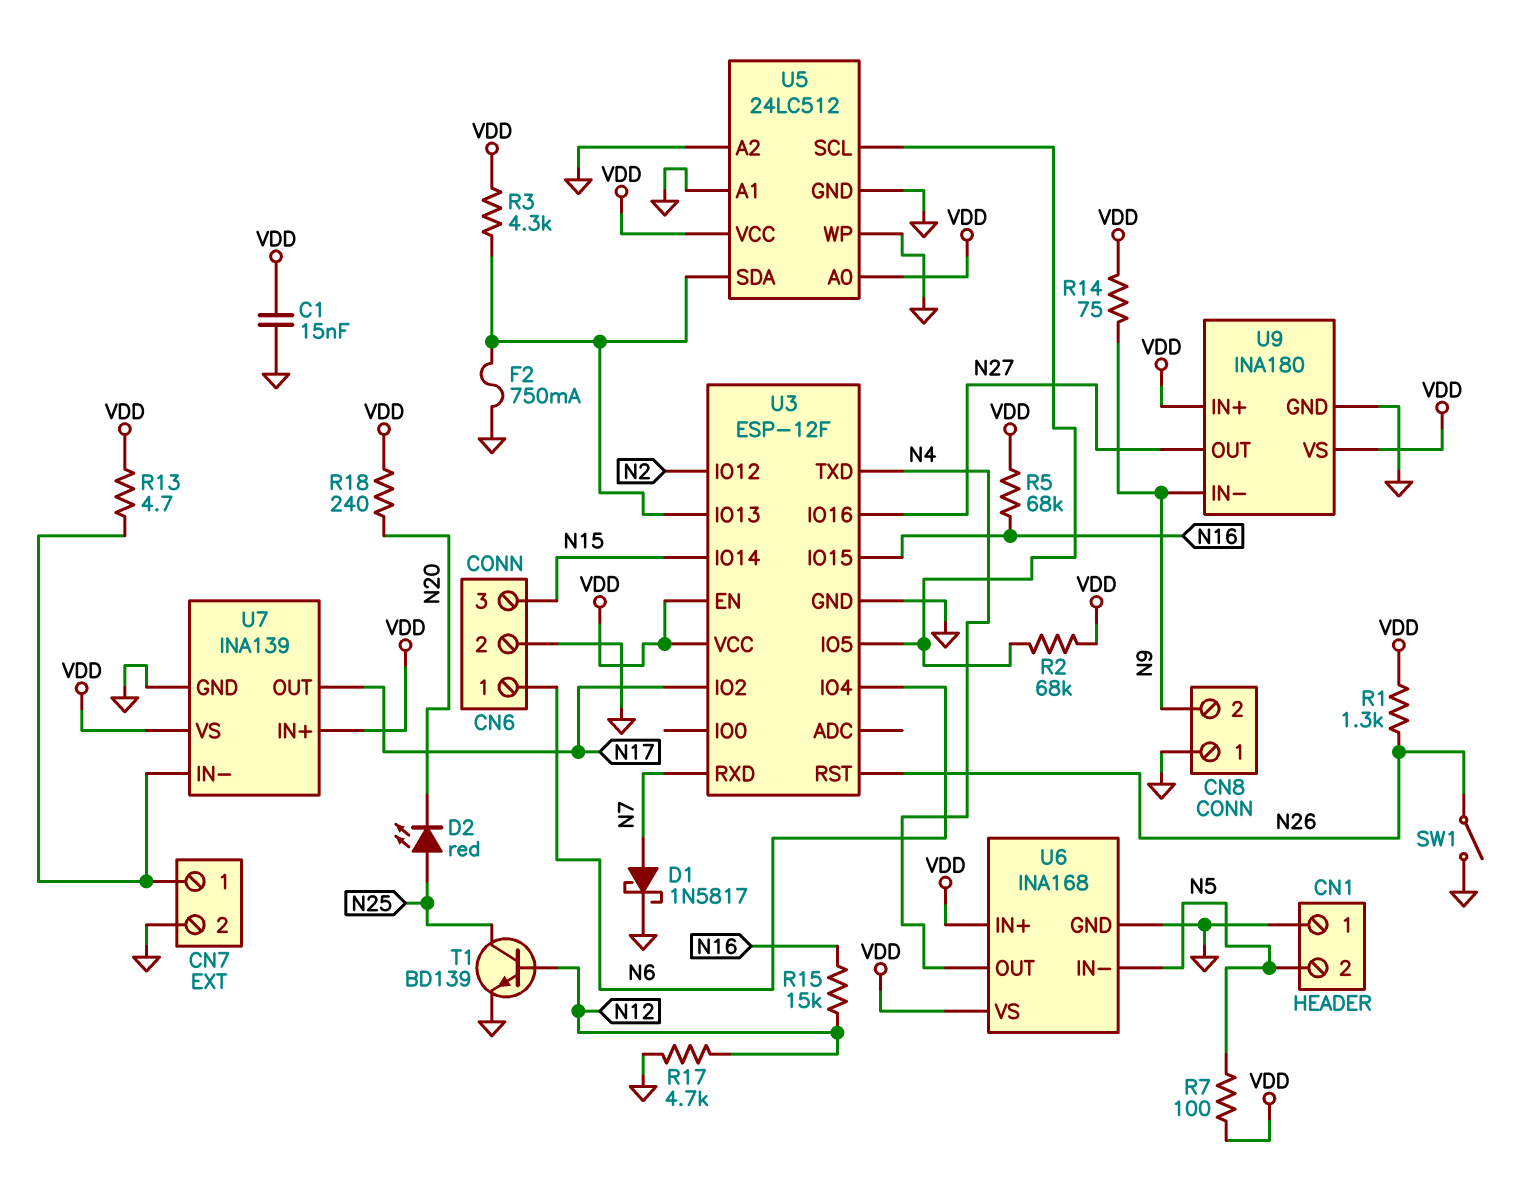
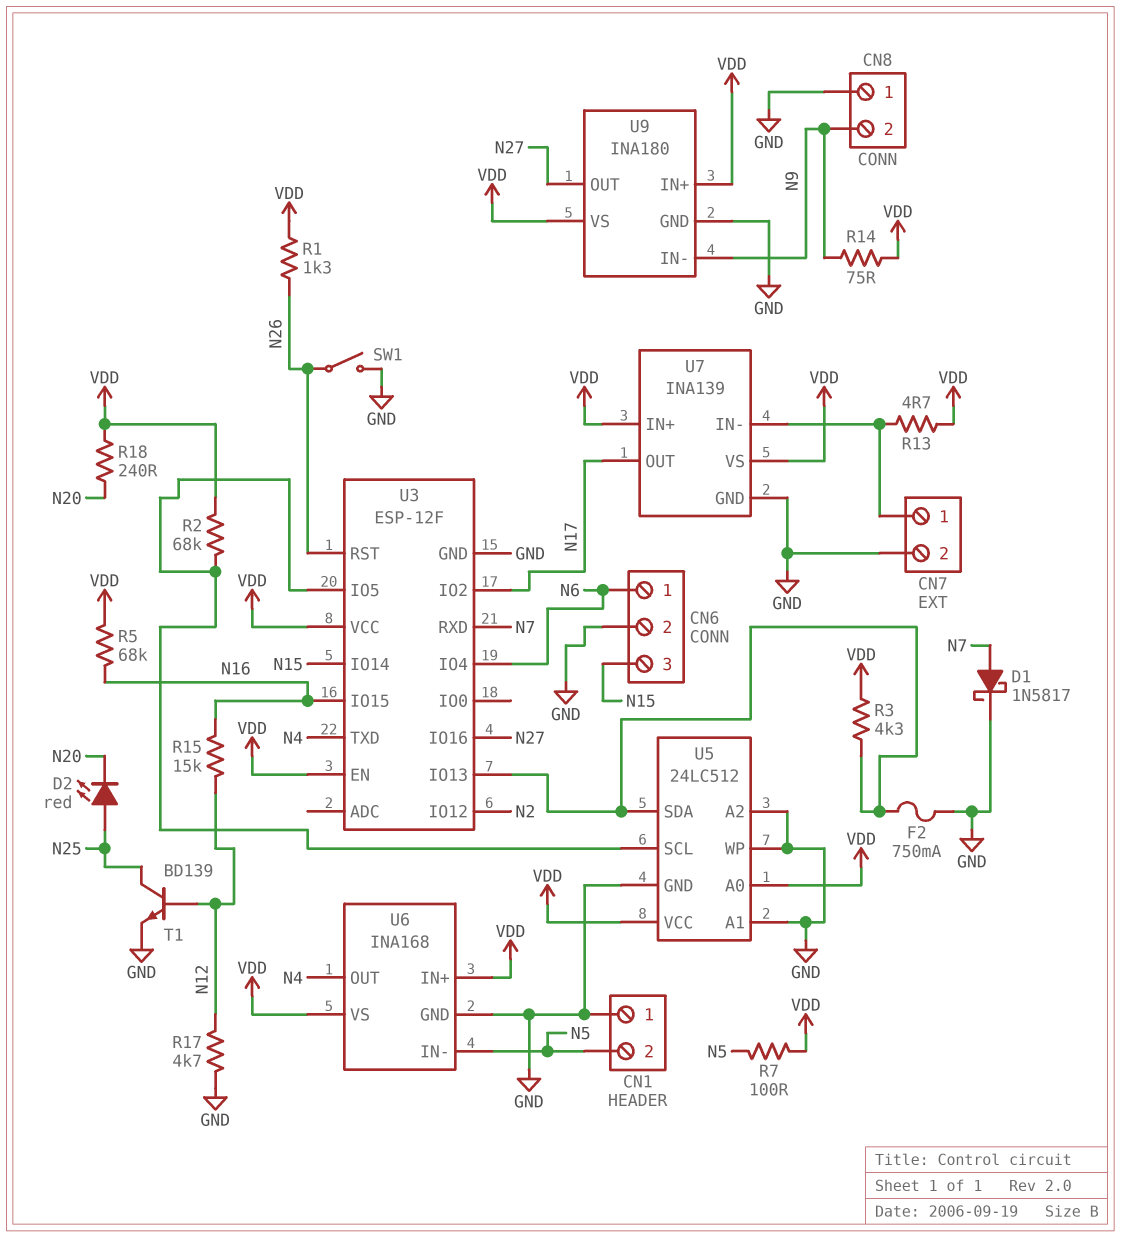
C1: 15nF (GND, VDD) -> none

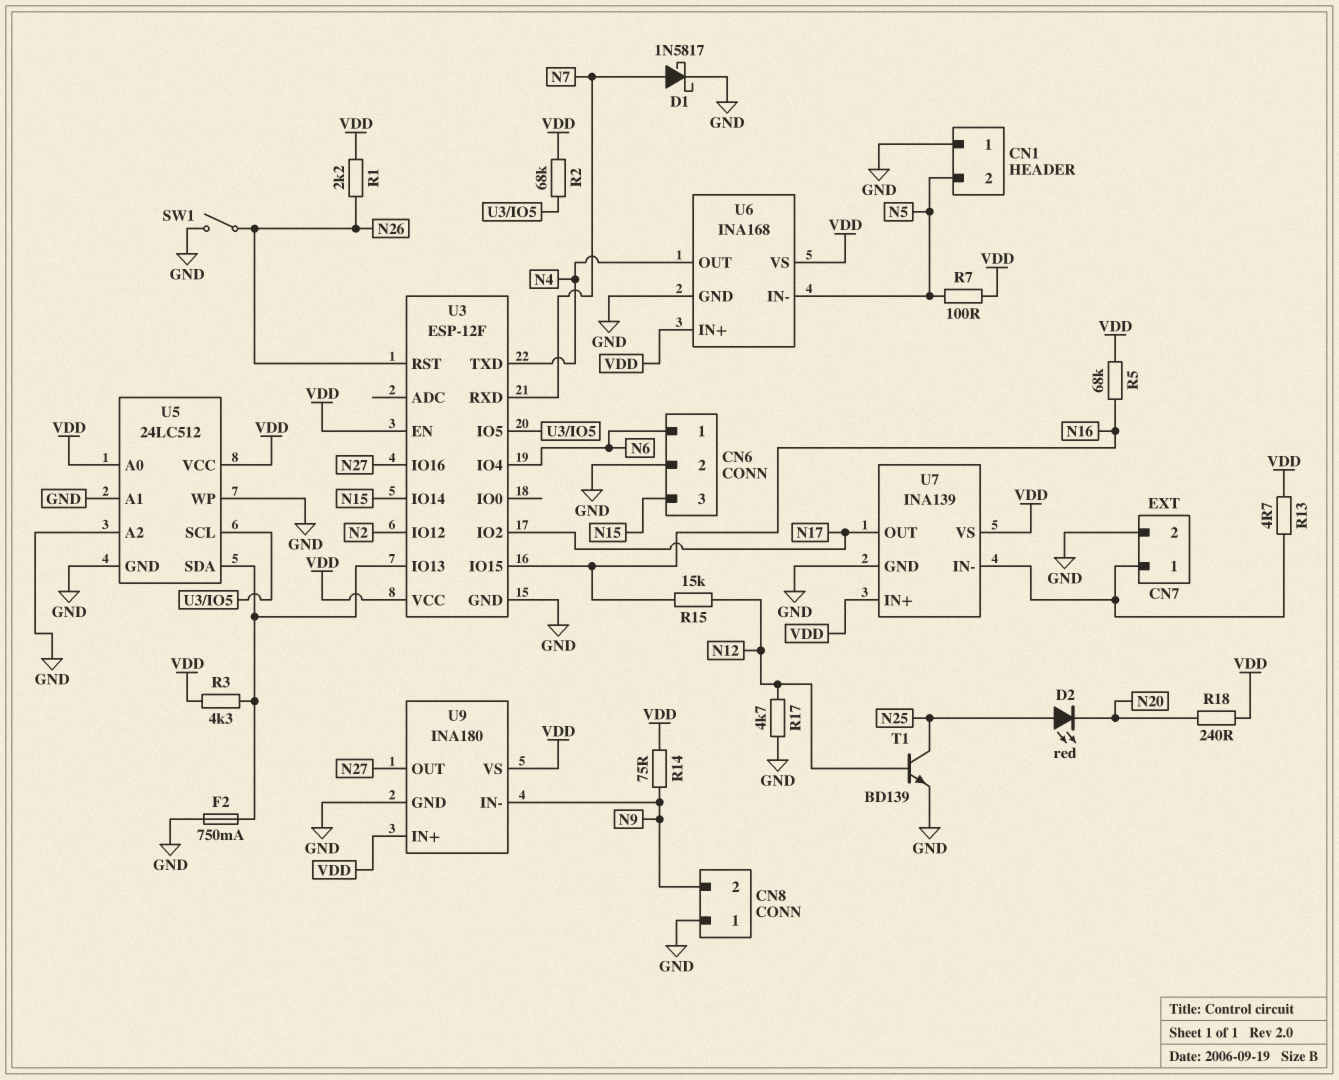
R1: 1.3k (N26, VDD) -> 2.2k (N26, VDD)

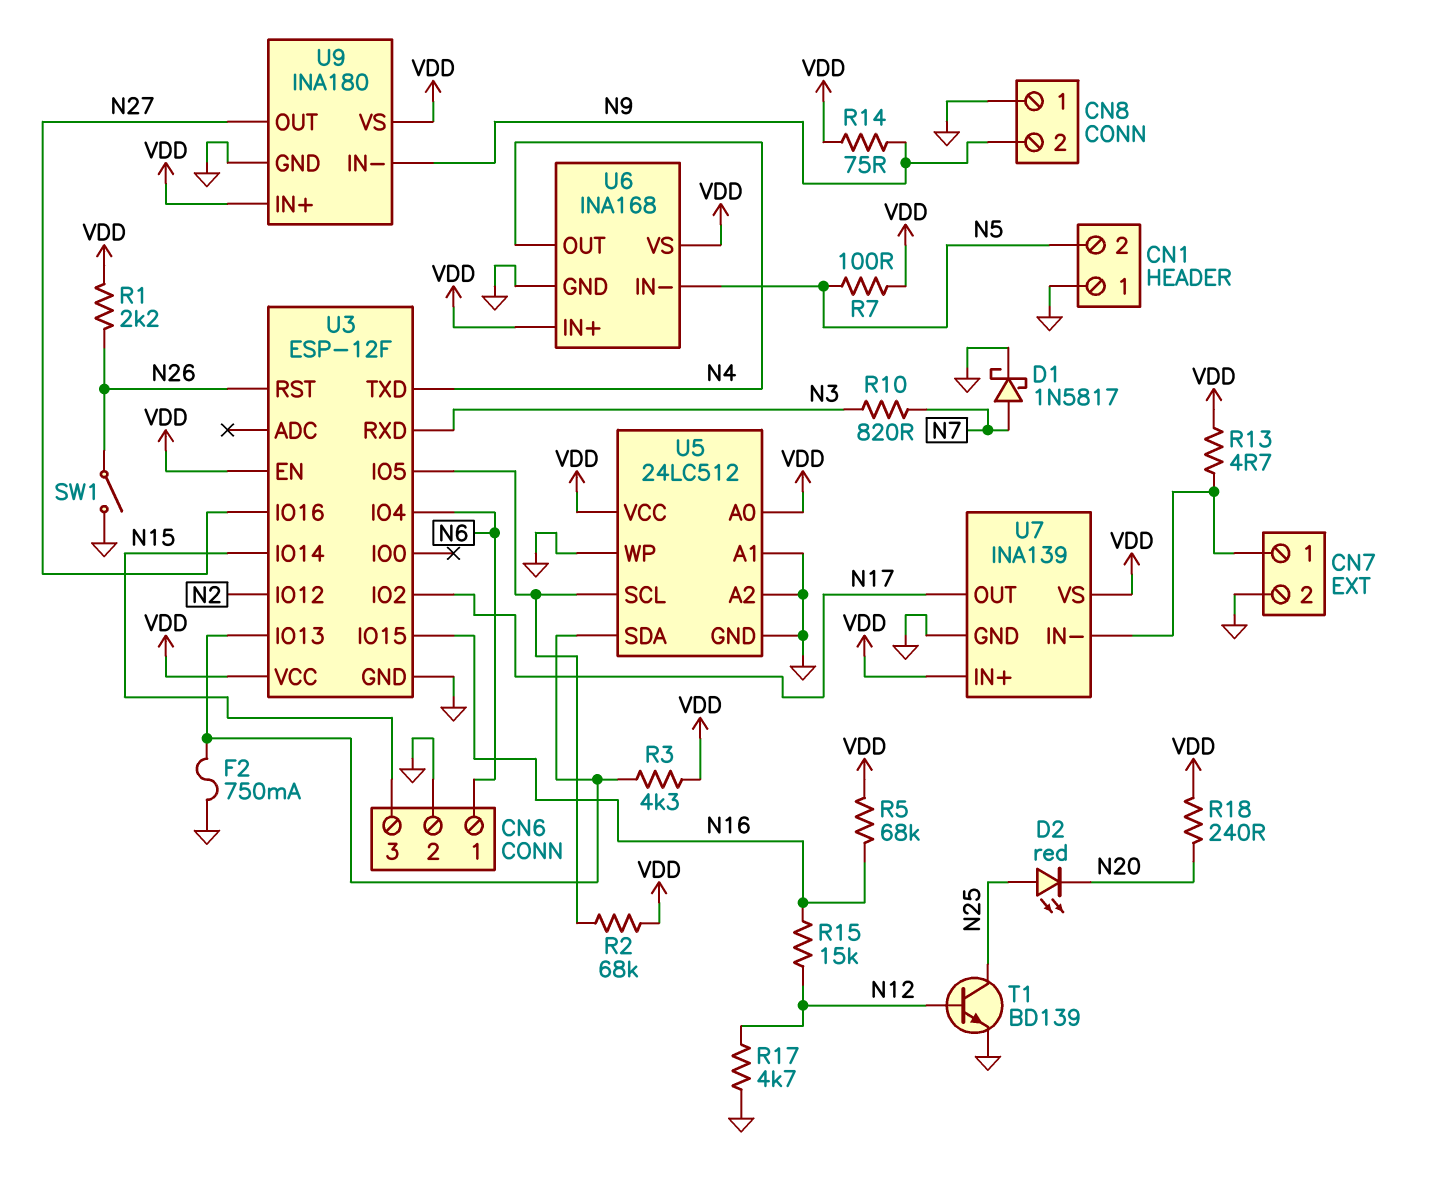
R10: none -> 820 (N3, N7)
U3 pin RXD: N7 -> N3

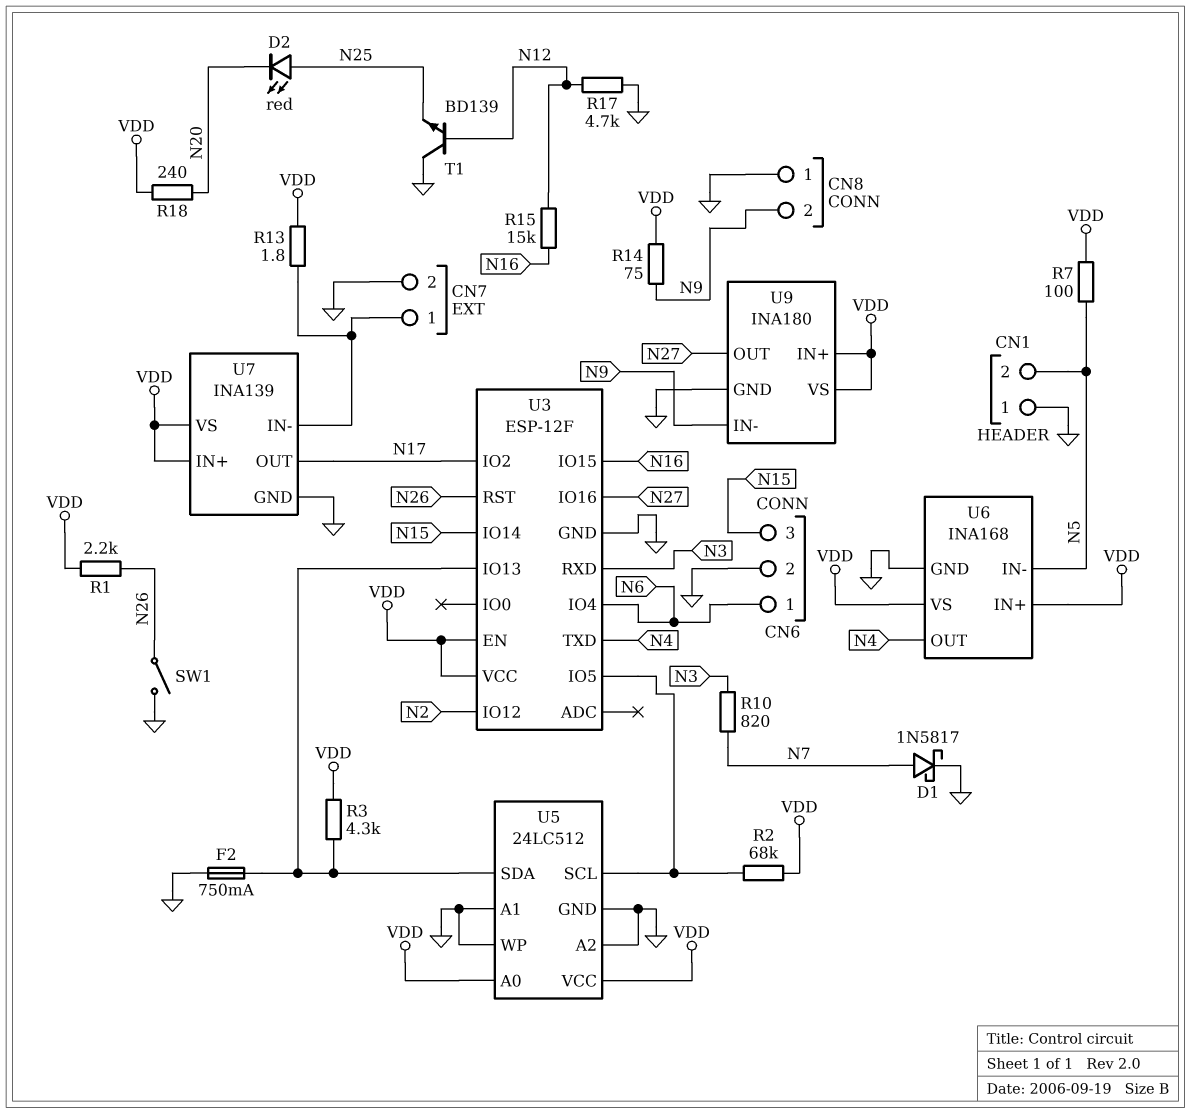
R5: 68k (N16, VDD) -> none
R13: 4.7 (CN7/1, VDD) -> 1.8 (CN7/1, VDD)
T1: NPN BD139 (B N12, C N25, E GND) -> NPN BD139 (B N12, C GND, E N25)

